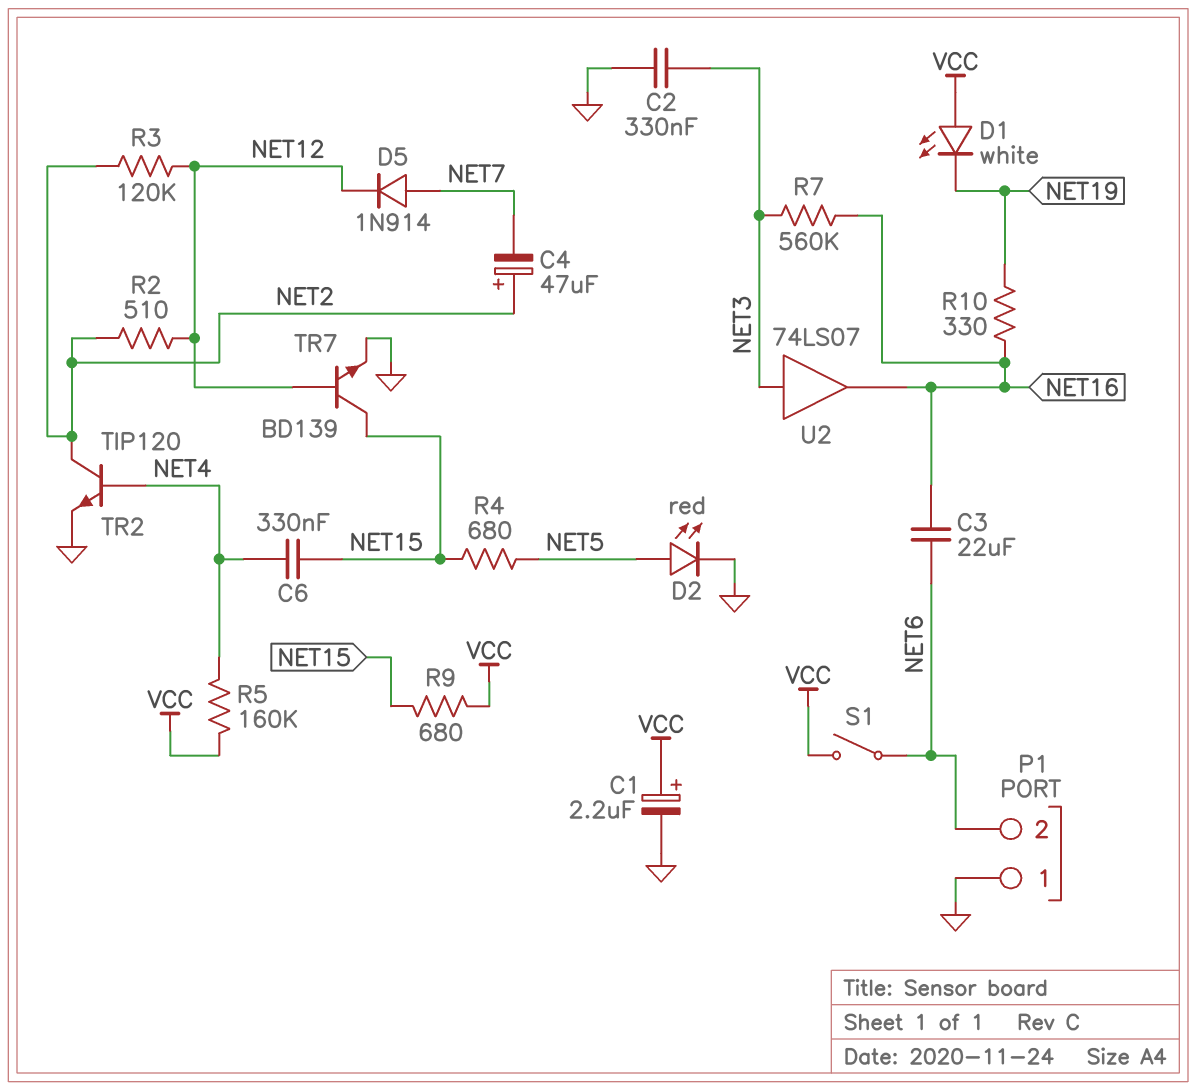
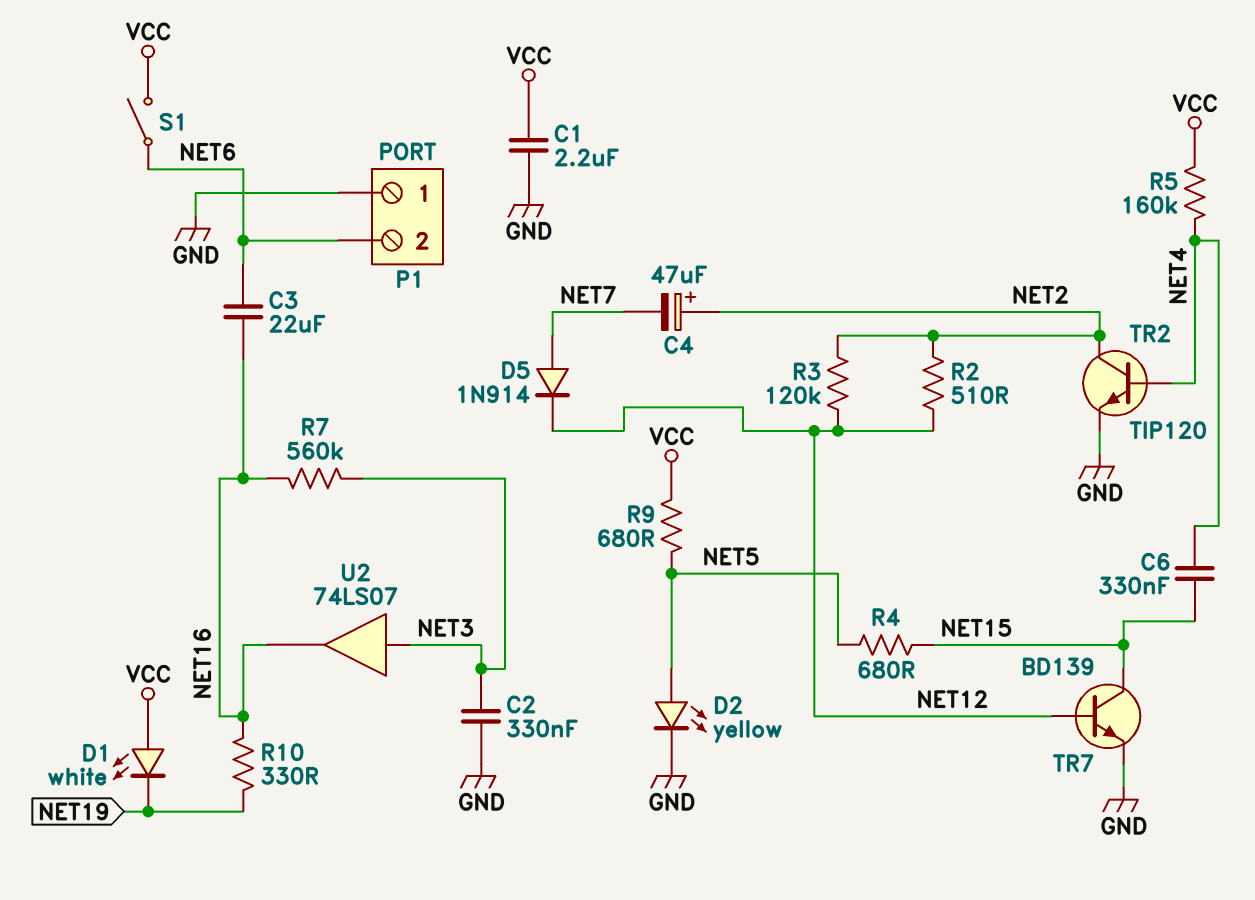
C1: 2.2uF (plus VCC, minus GND) -> 2.2uF (GND, VCC)
D2: LED red (A NET5, K GND) -> LED yellow (A NET5, K GND)
R9: 680 (NET15, VCC) -> 680 (NET5, VCC)

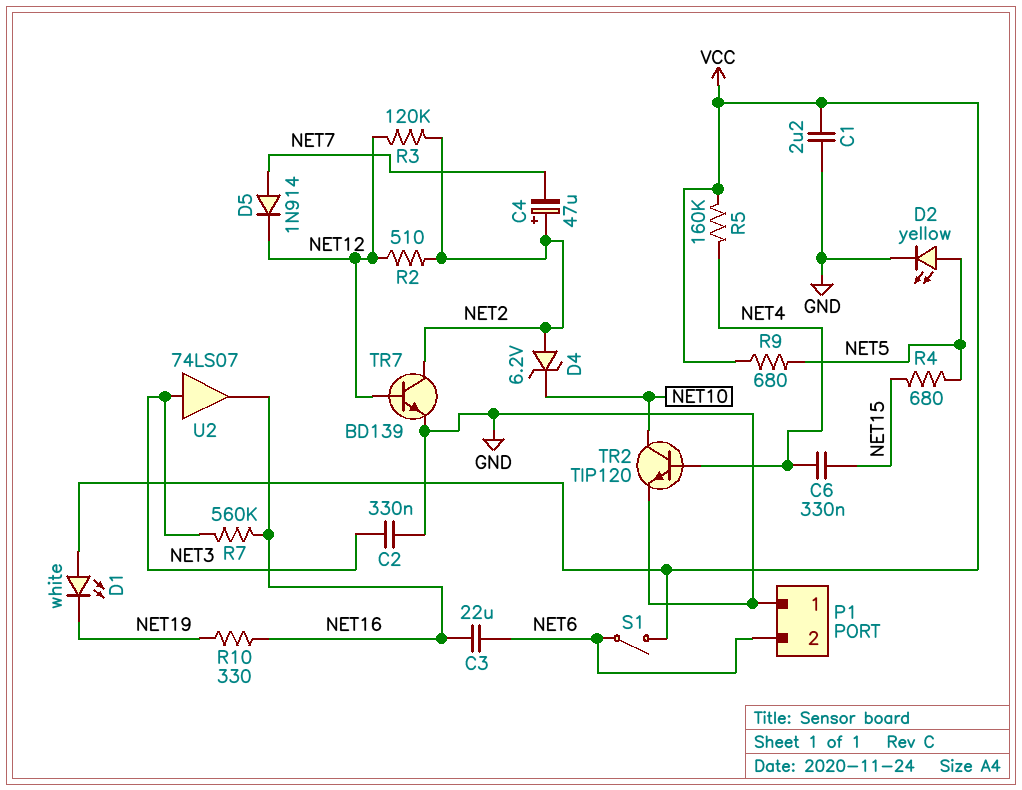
D4: none -> zener 6.2V (A NET2, K NET10)
TR2: NPN TIP120 (B NET4, C NET2, E GND) -> NPN TIP120 (B NET4, C NET10, E GND)
TR7: NPN BD139 (B NET12, C NET15, E GND) -> NPN BD139 (B NET12, C NET2, E GND)

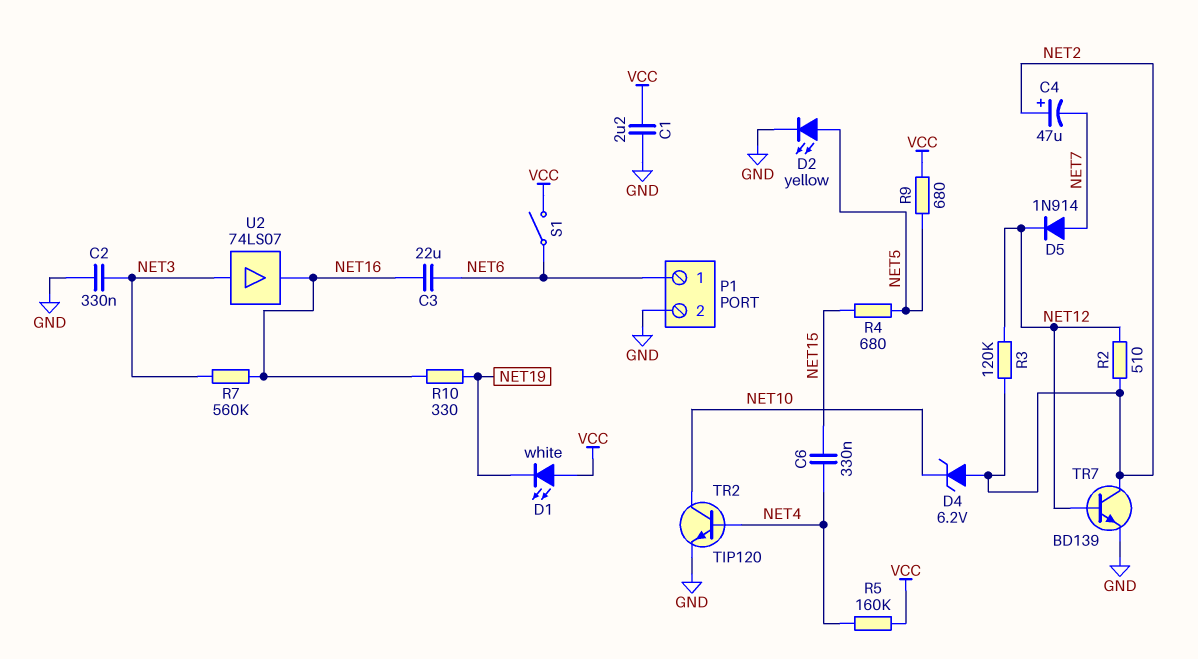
P1 pin 1: GND -> NET6
P1 pin 2: NET6 -> GND

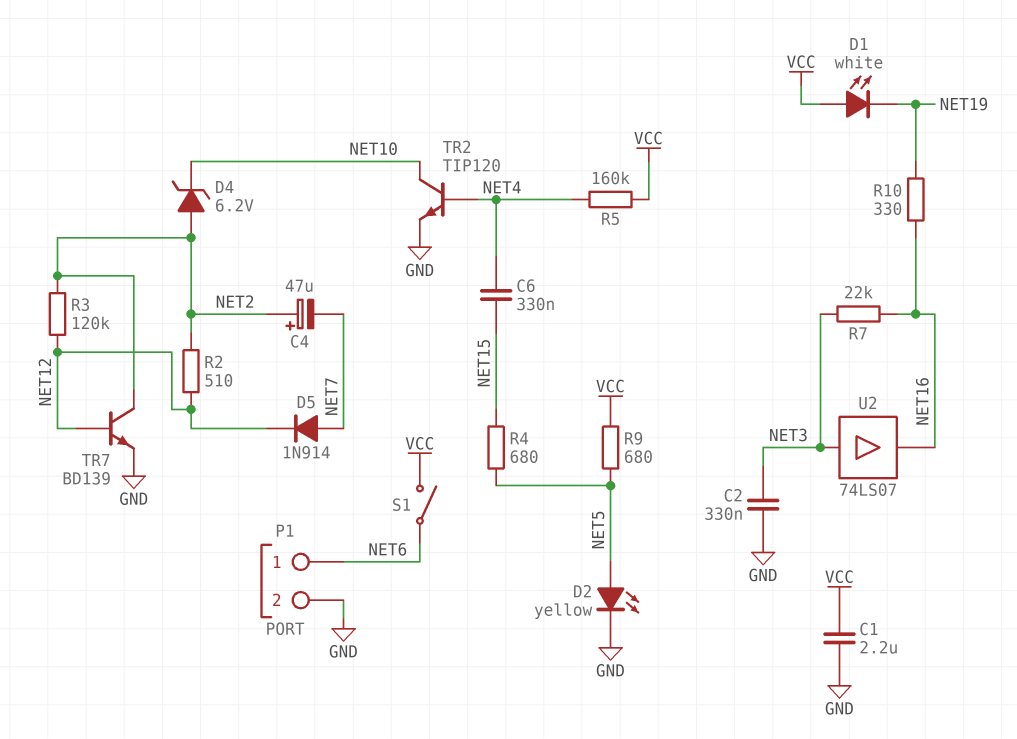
C3: 22uF (NET6, NET16) -> none
R7: 560k (NET3, NET16) -> 22k (NET3, NET16)

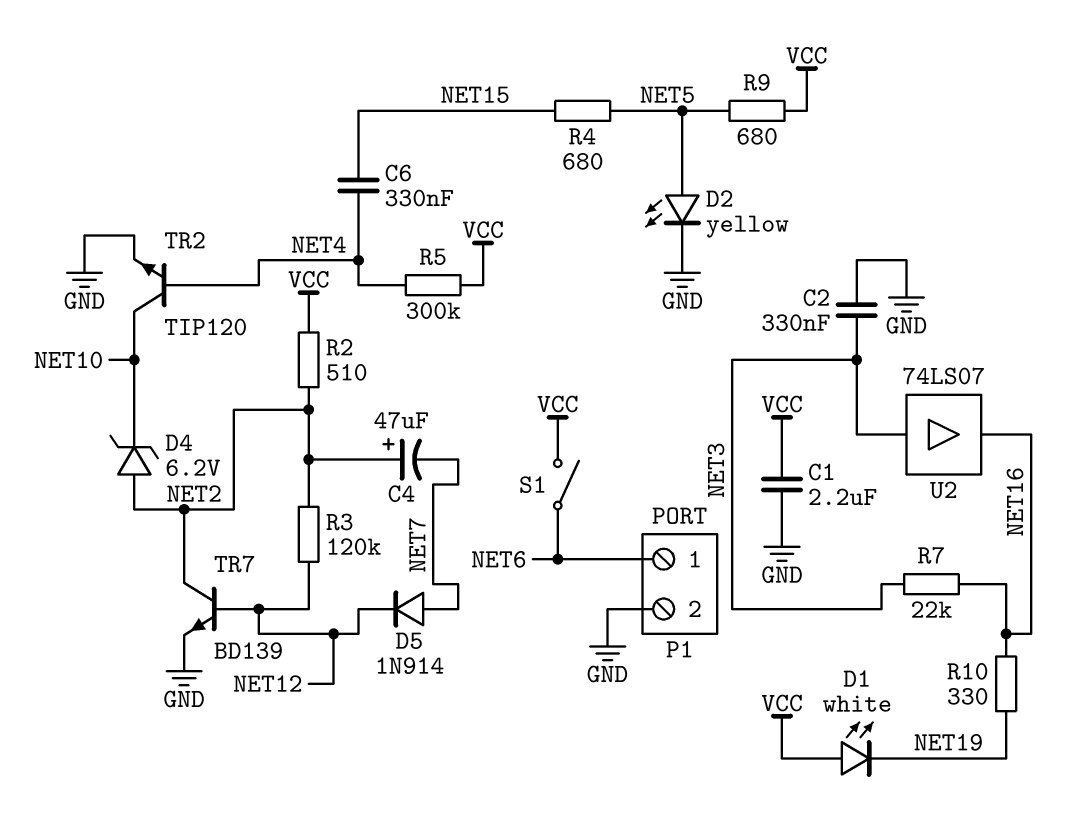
R2: 510 (NET2, NET12) -> 510 (NET2, VCC)
R5: 160k (NET4, VCC) -> 300k (NET4, VCC)

